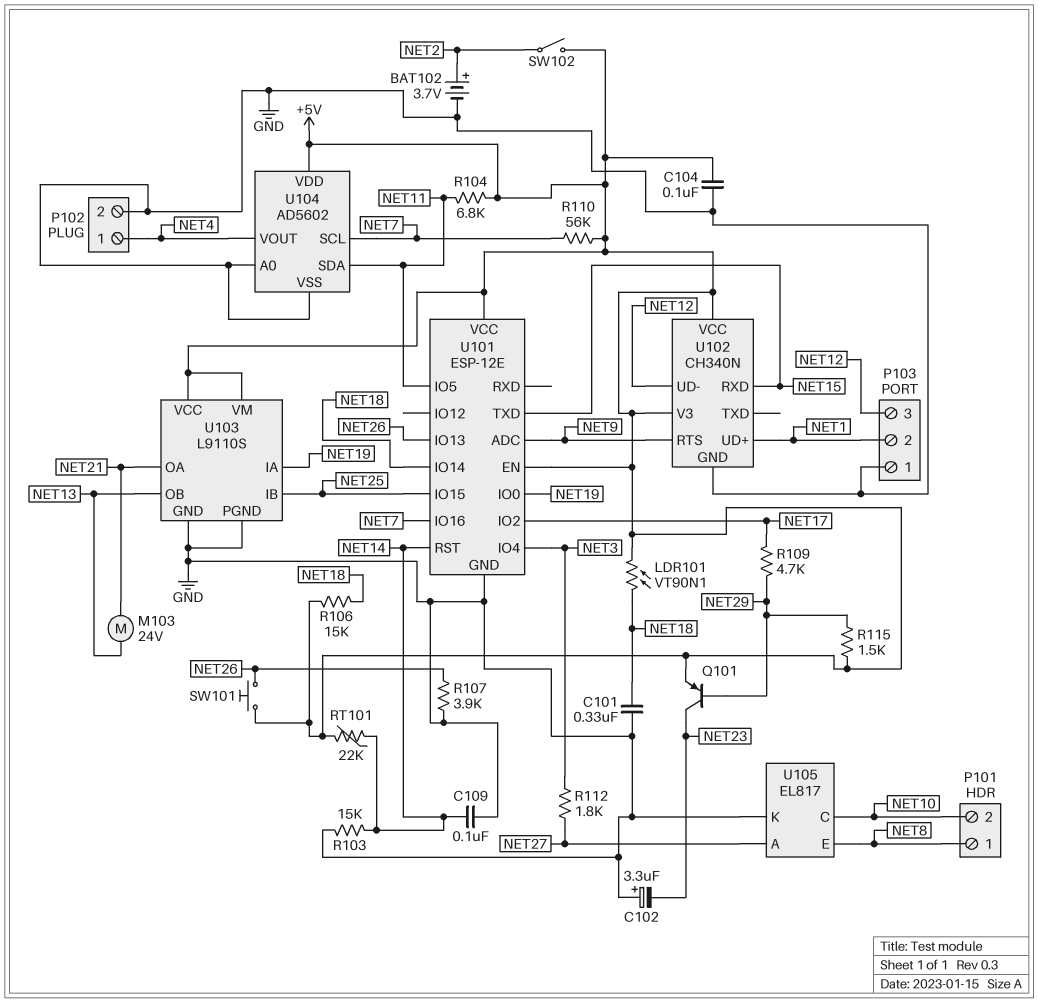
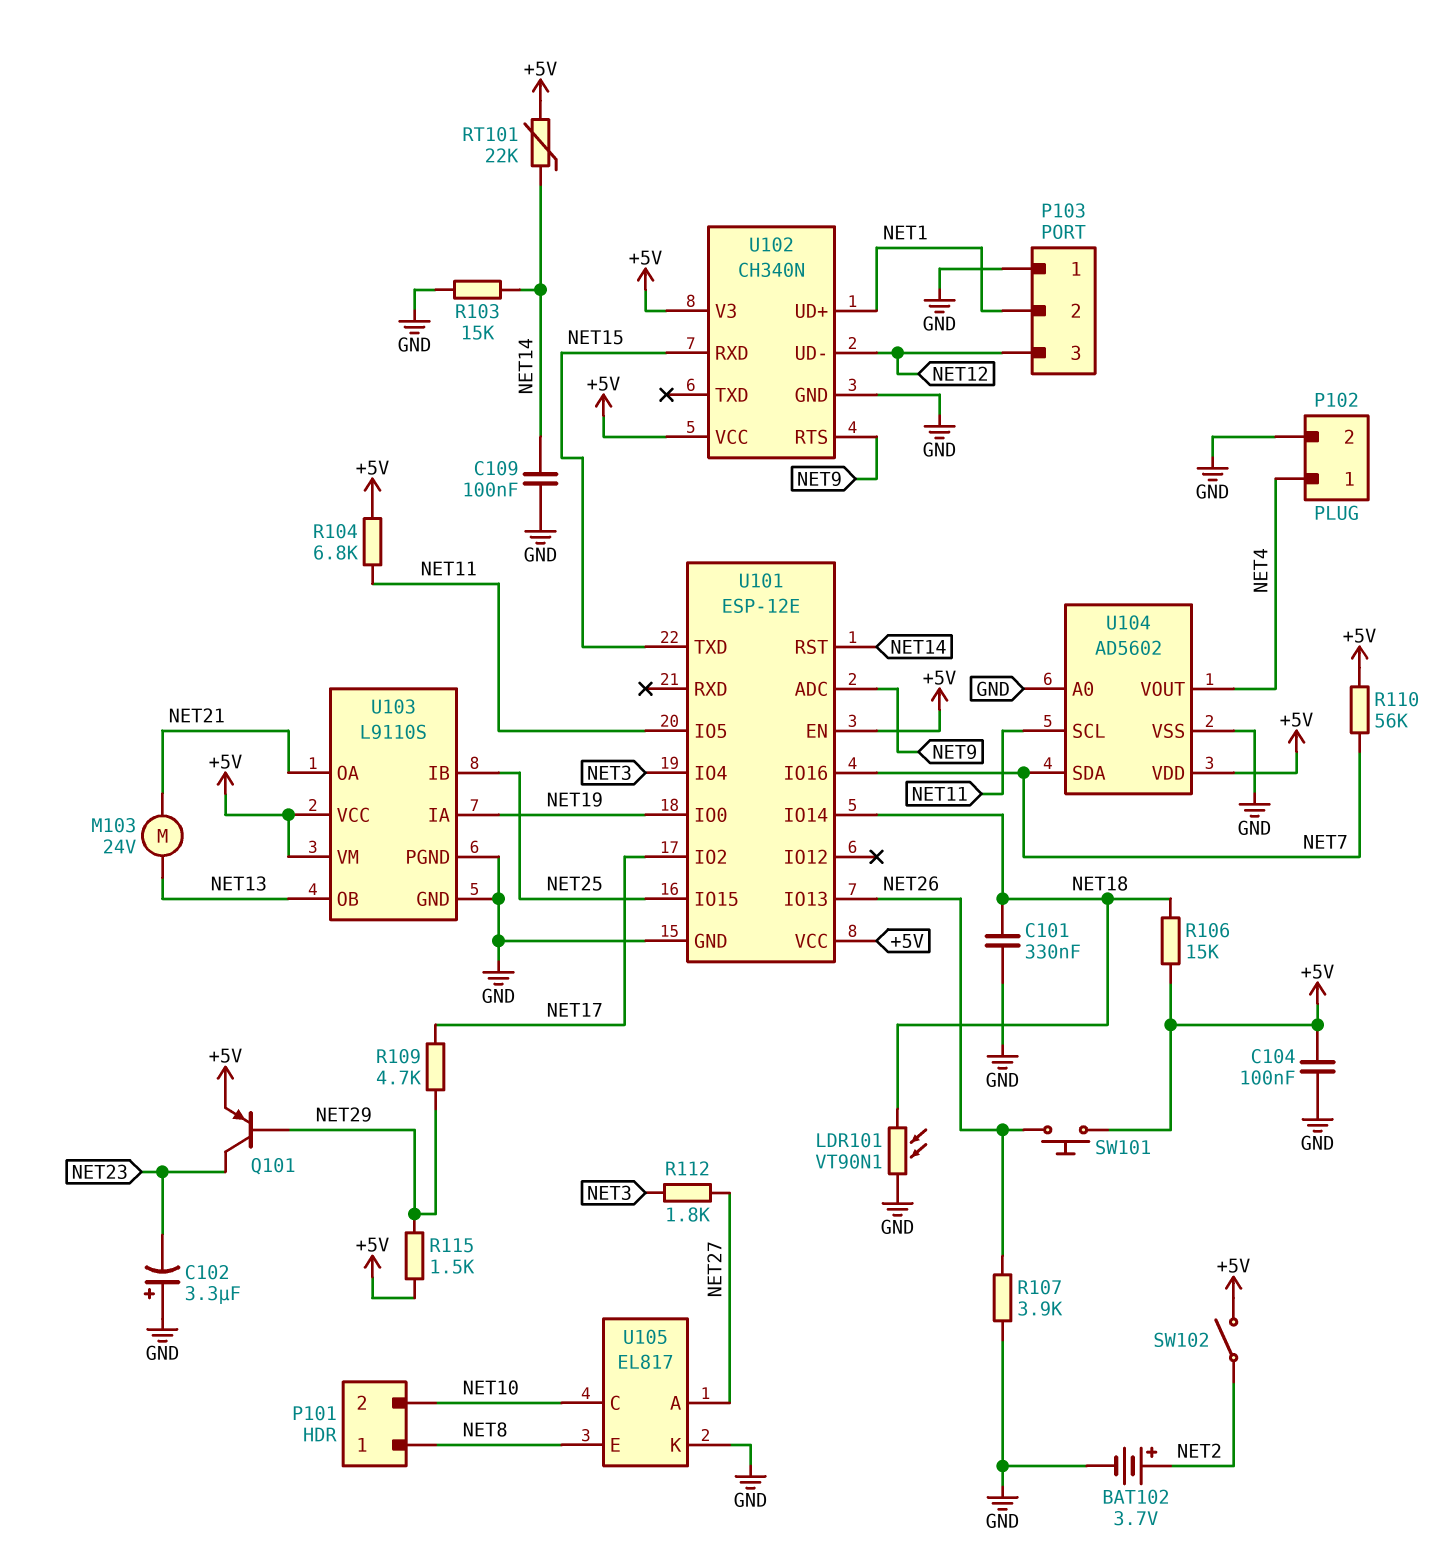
LDR101: VT90N1 (+5V, NET18) -> VT90N1 (GND, NET18)
U104 pin SCL: NET7 -> NET11
U104 pin SDA: NET11 -> NET7

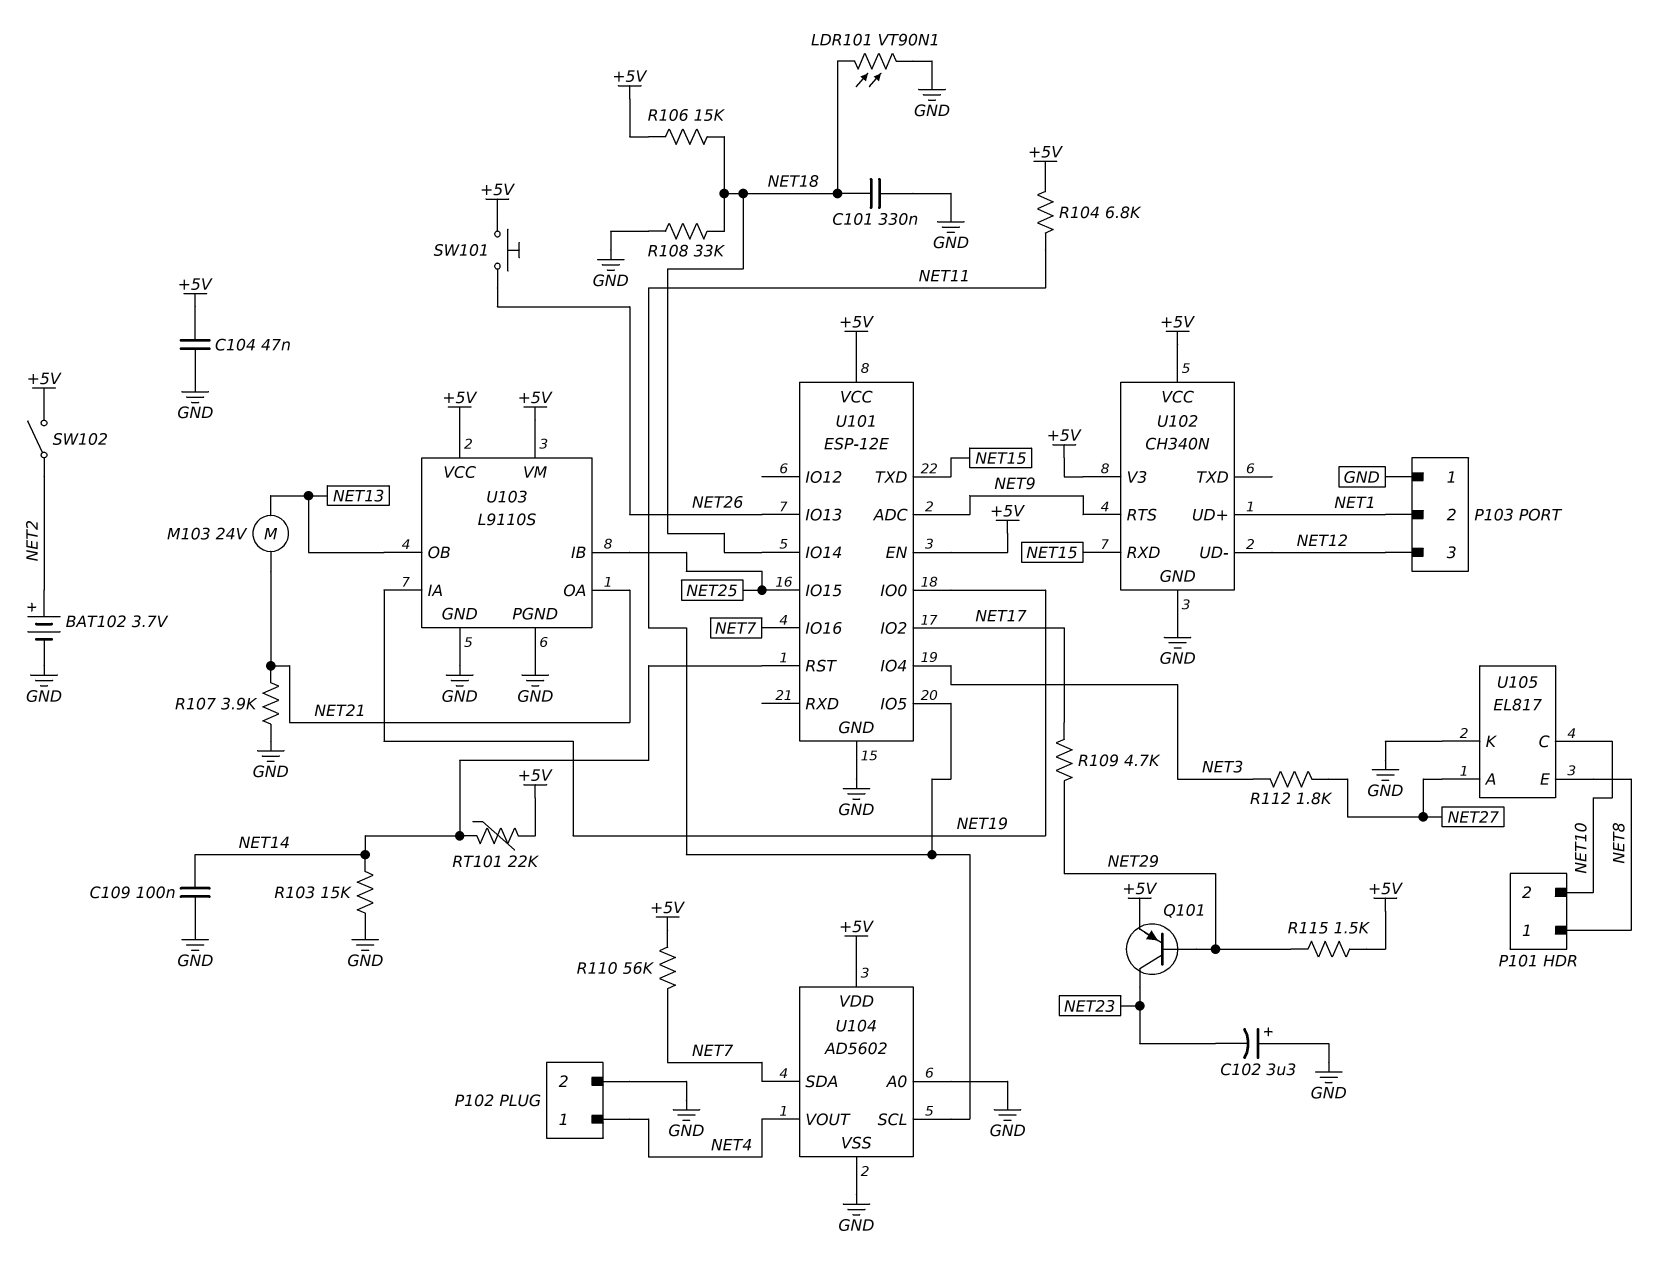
C104: 100nF (+5V, GND) -> 47nF (+5V, GND)
R107: 3.9k (GND, NET26) -> 3.9k (GND, NET21)
R108: none -> 33k (GND, NET18)

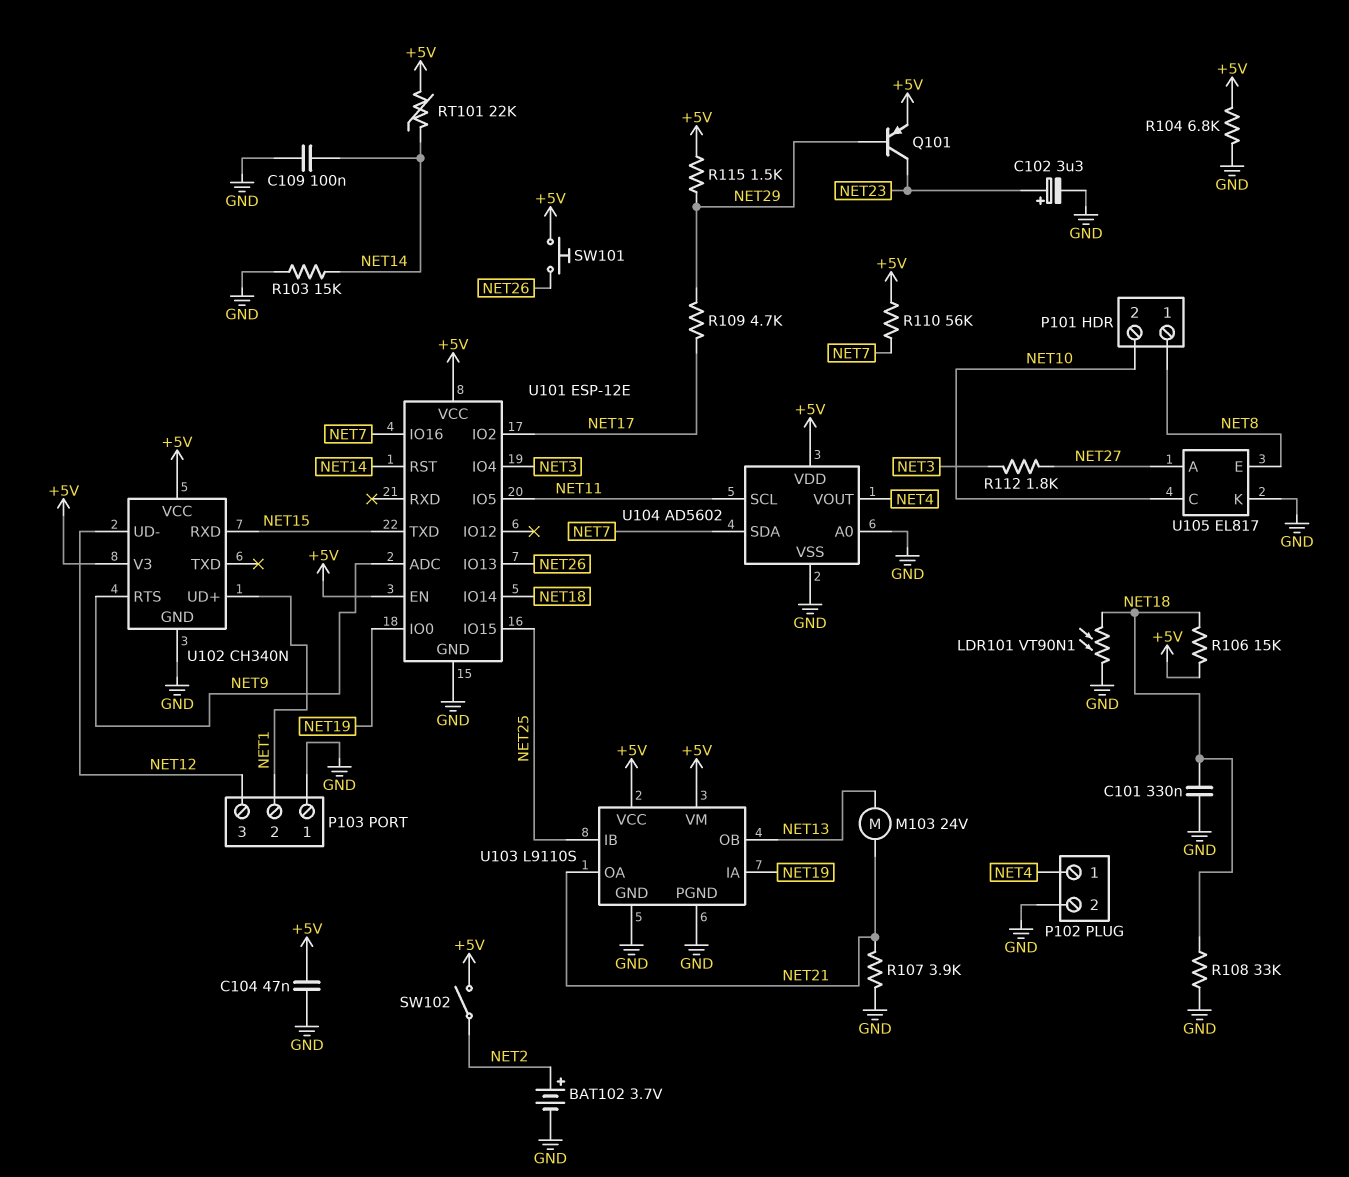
C102: 3.3uF (plus GND, minus NET23) -> 3.3uF (plus NET23, minus GND)
R104: 6.8k (+5V, NET11) -> 6.8k (+5V, GND)

